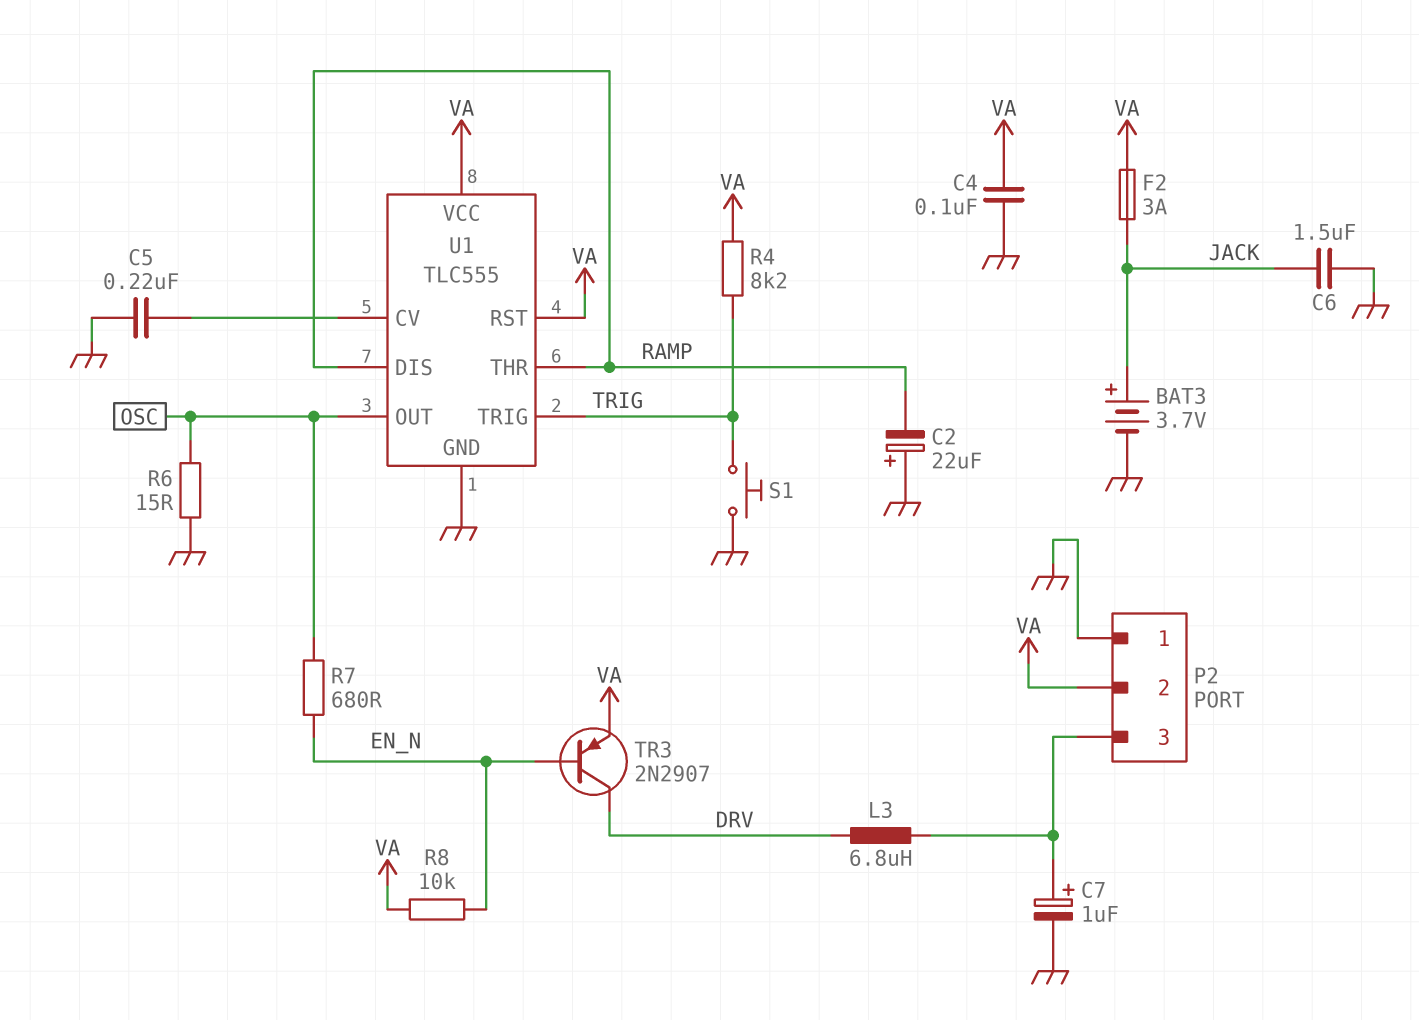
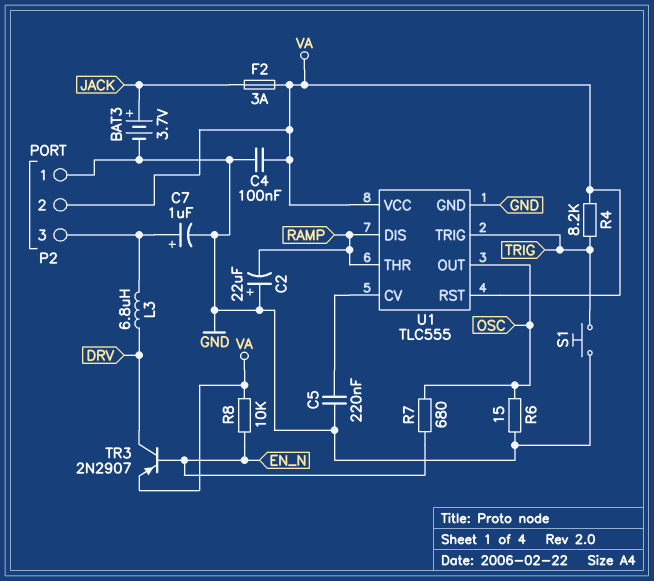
C6: 1.5uF (GND, JACK) -> none

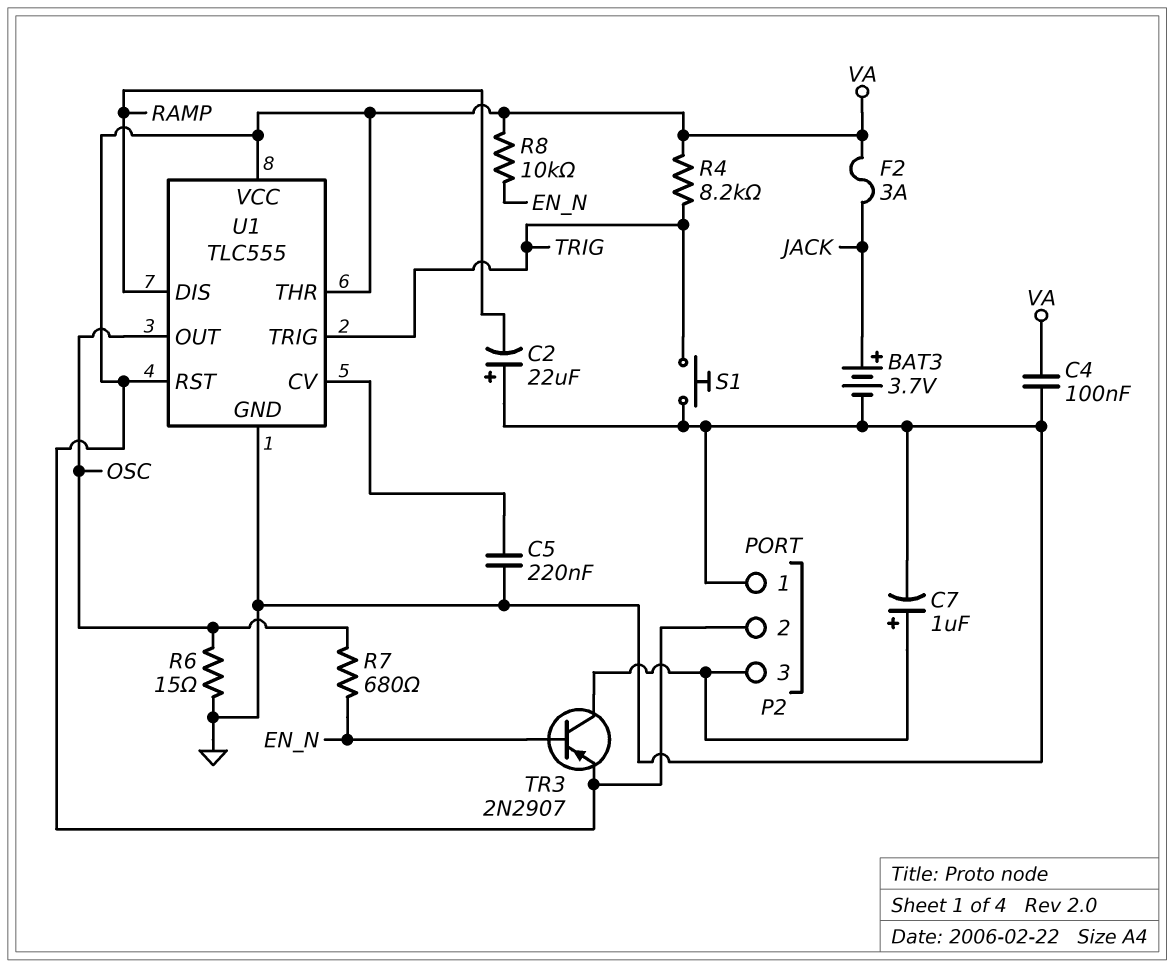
L3: 6.8uH (DRV, P2/3) -> none
TR3: PNP 2N2907 (B EN_N, C DRV, E VA) -> PNP 2N2907 (B EN_N, C P2/3, E VA)
U1 pin THR: RAMP -> VA

